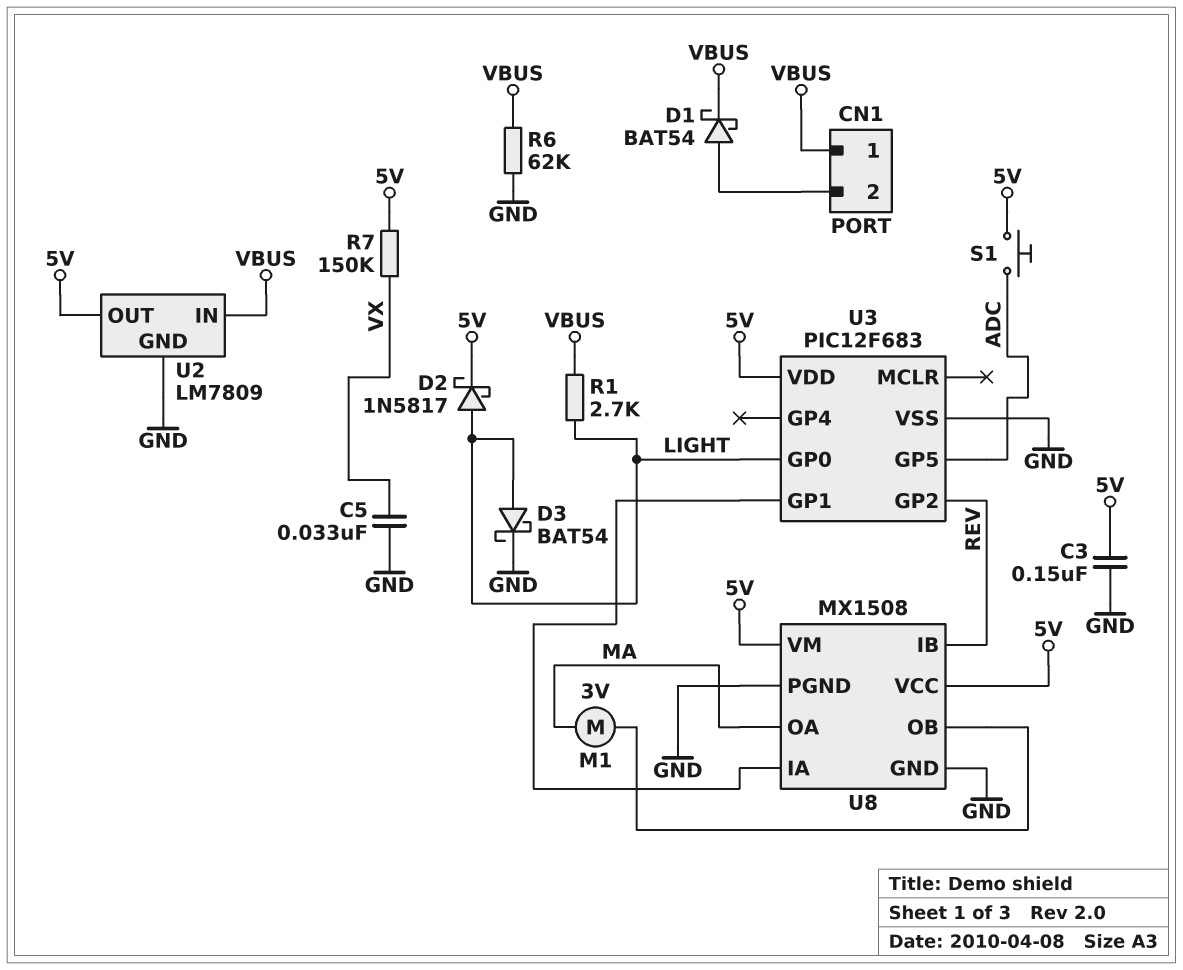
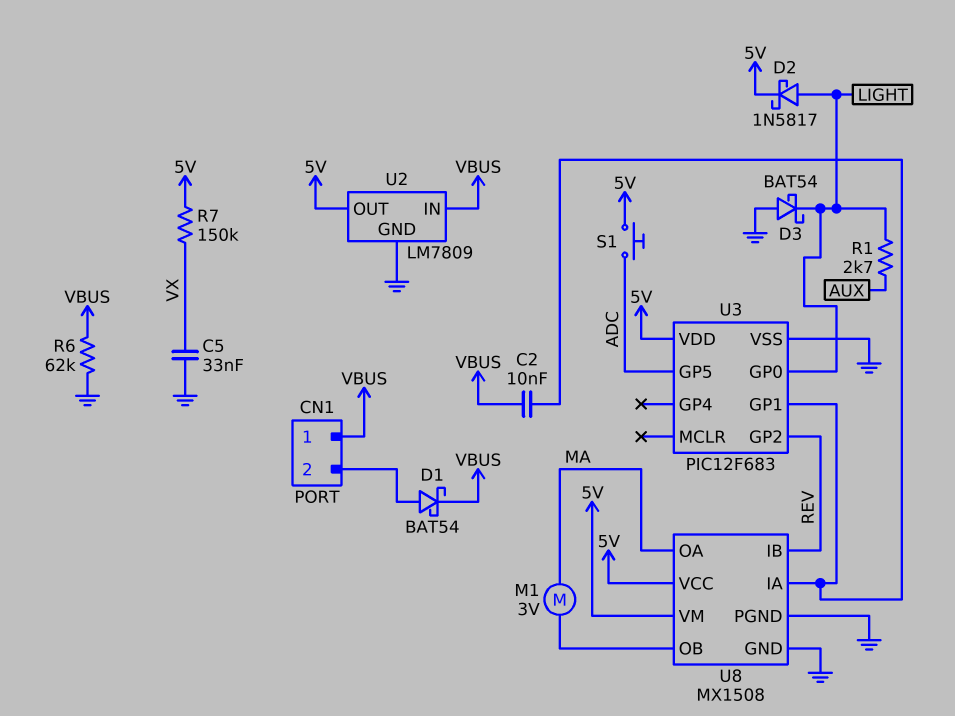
C2: none -> 10nF (U3/GP1, VBUS)
C3: 150nF (5V, GND) -> none
D3: schottky BAT54 (A LIGHT, K GND) -> schottky BAT54 (A GND, K LIGHT)
R1: 2.7k (LIGHT, VBUS) -> 2.7k (AUX, LIGHT)

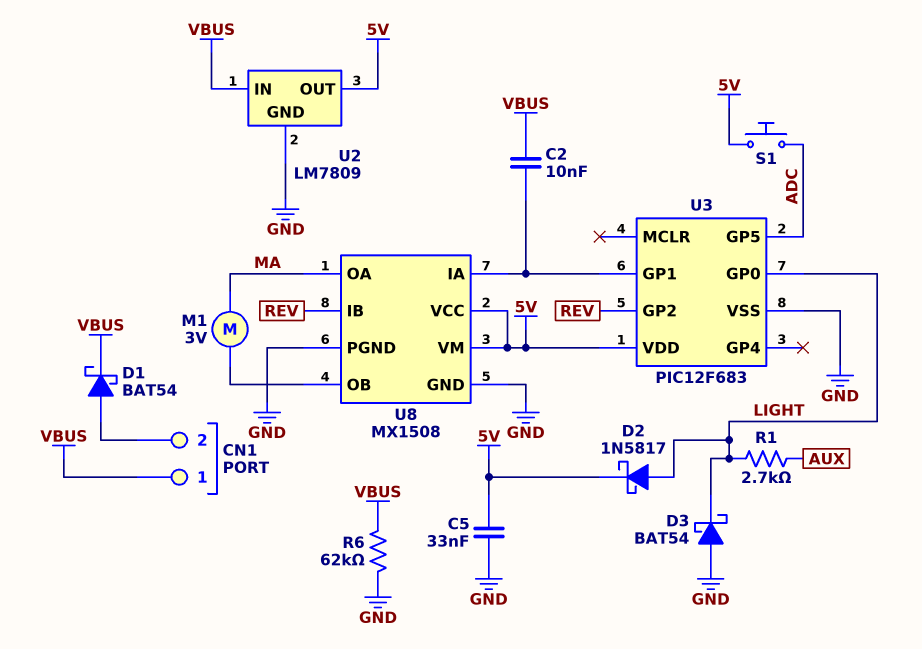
C5: 33nF (GND, VX) -> 33nF (5V, GND)
R7: 150k (5V, VX) -> none

